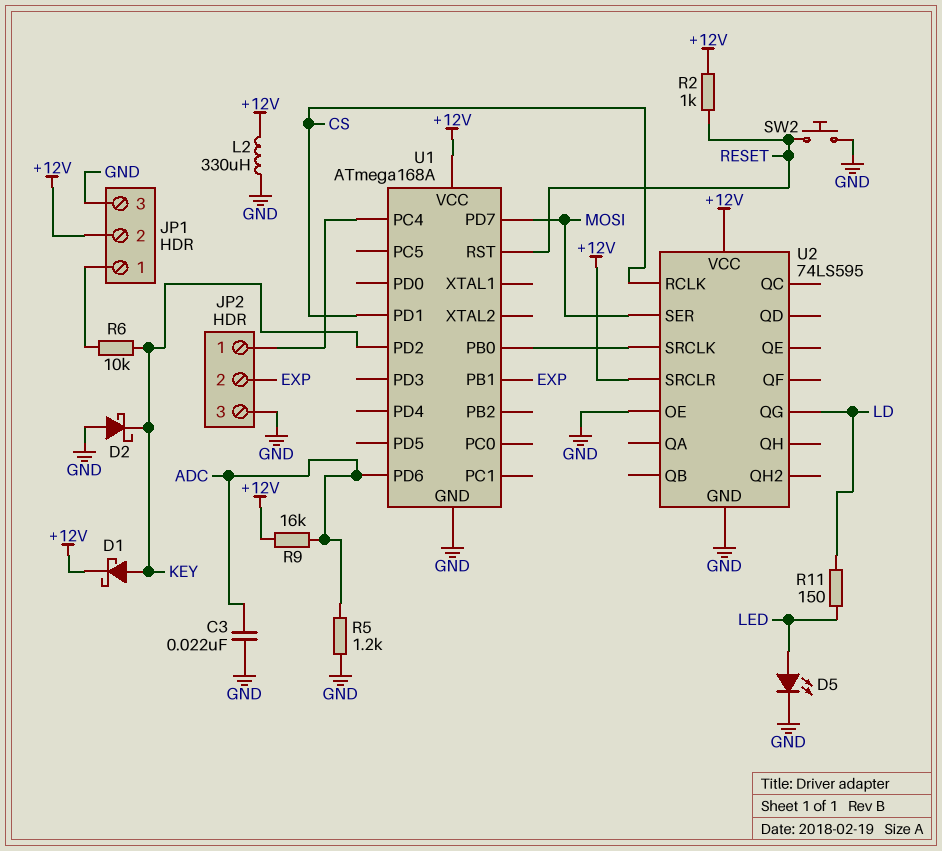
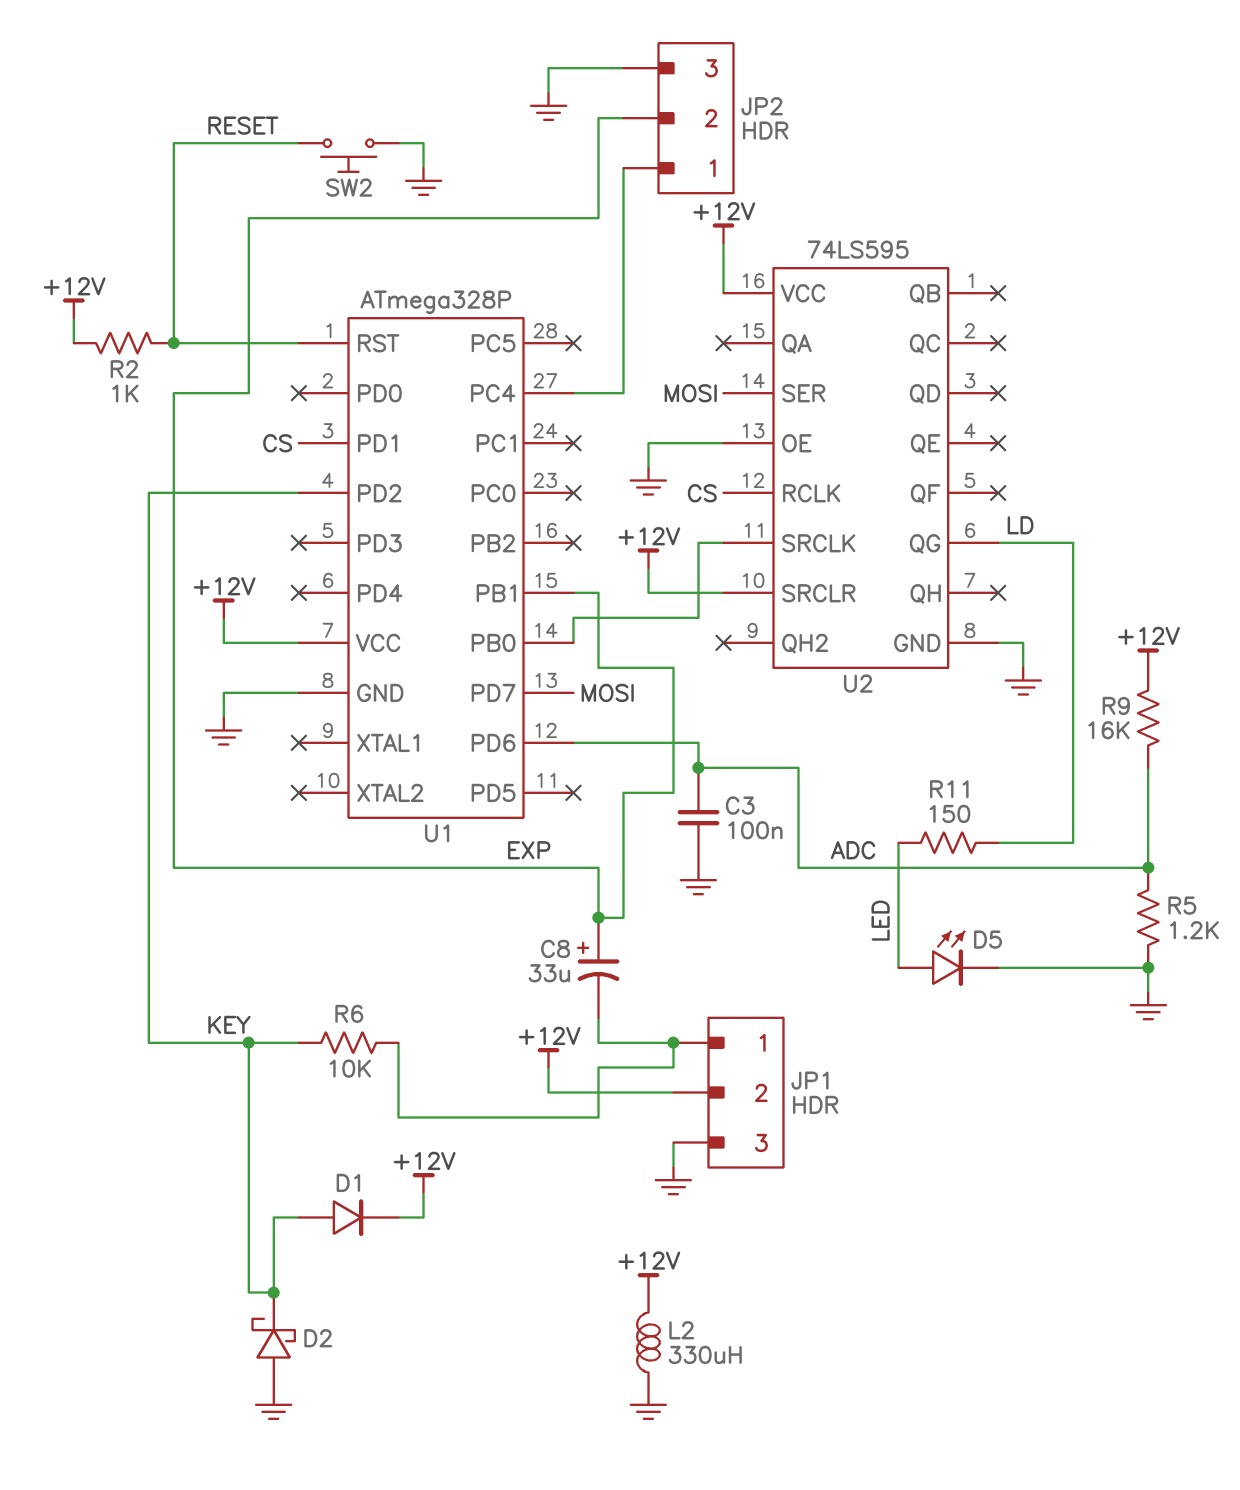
C3: 22nF (ADC, GND) -> 100nF (ADC, GND)
C8: none -> 33uF (plus EXP, minus JP1/1)
D1: schottky (A KEY, K +12V) -> diode (A KEY, K +12V)
U1: ATmega168A -> ATmega328P

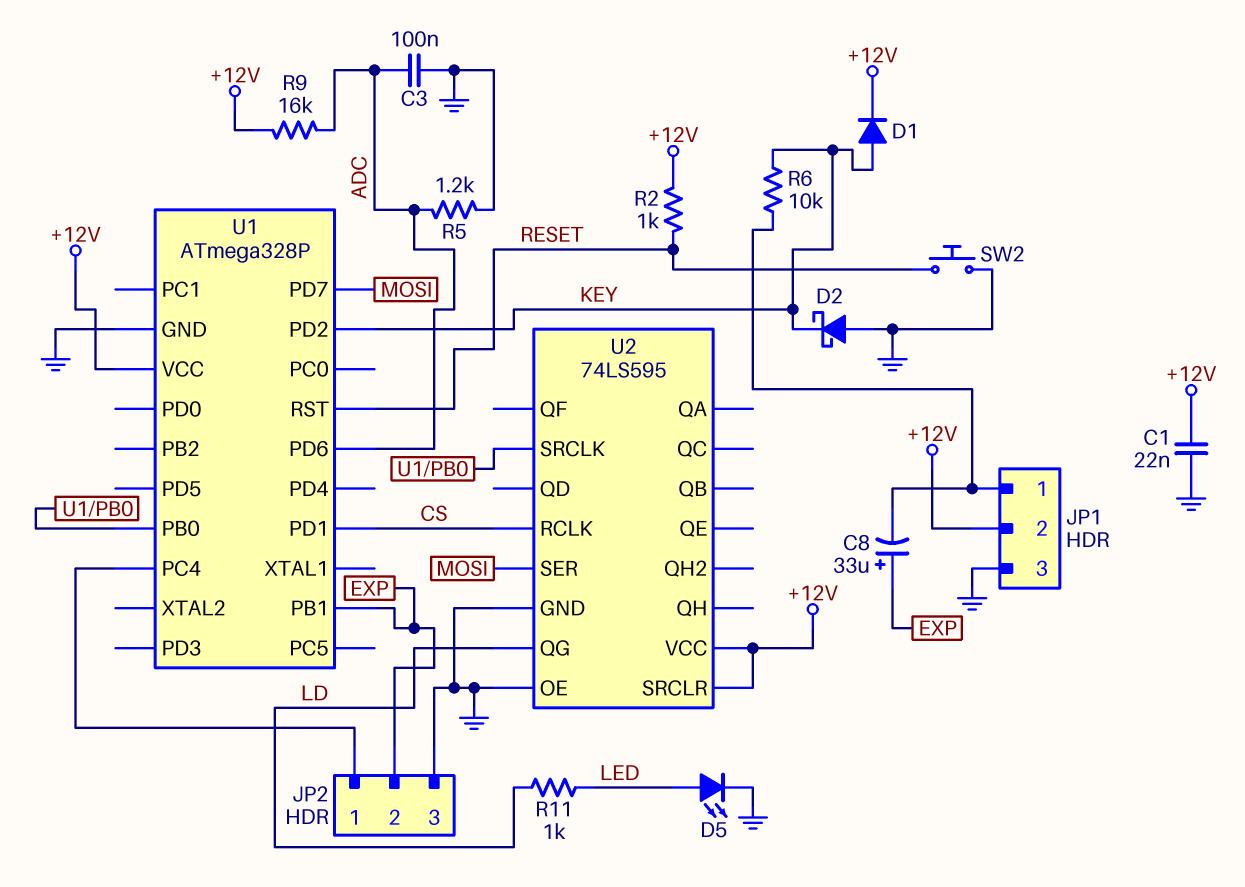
C1: none -> 22nF (+12V, GND)
L2: 330uH (+12V, GND) -> none
R11: 150 (LD, LED) -> 1k (LD, LED)

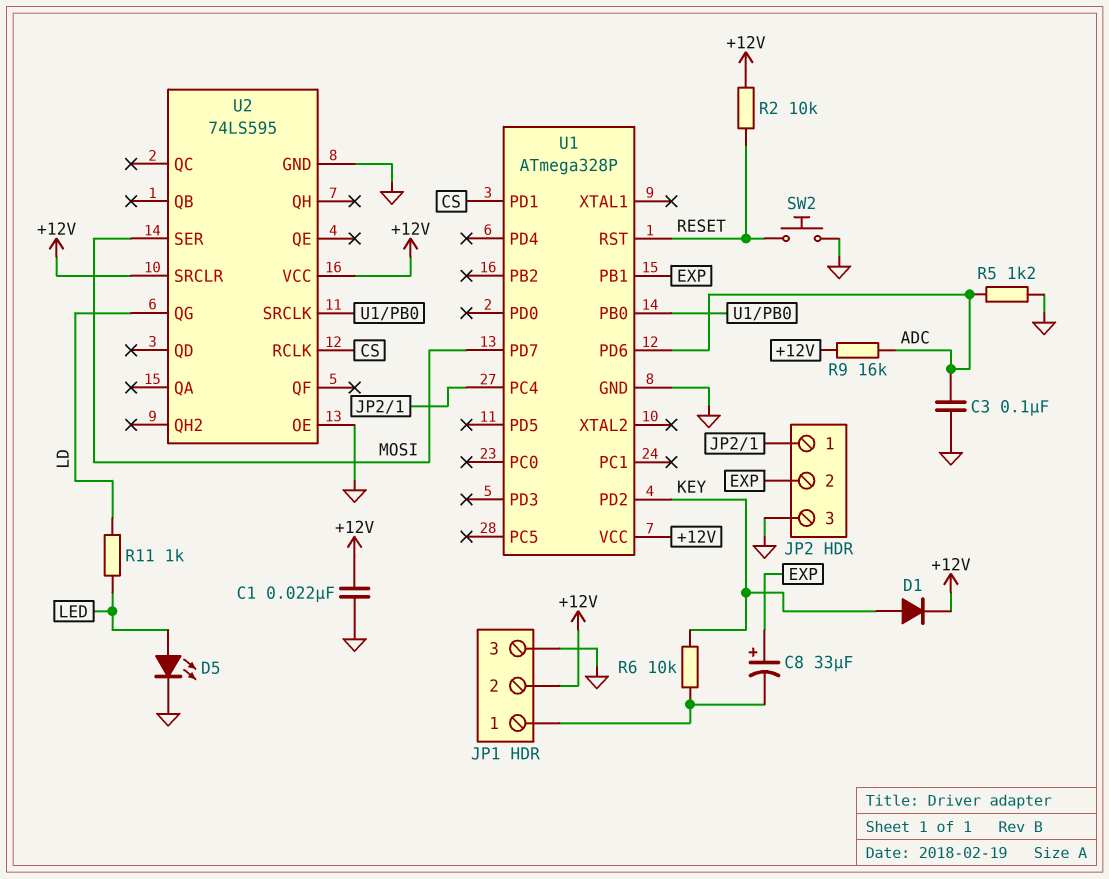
D2: schottky (A GND, K KEY) -> none
R2: 1k (+12V, RESET) -> 10k (+12V, RESET)

